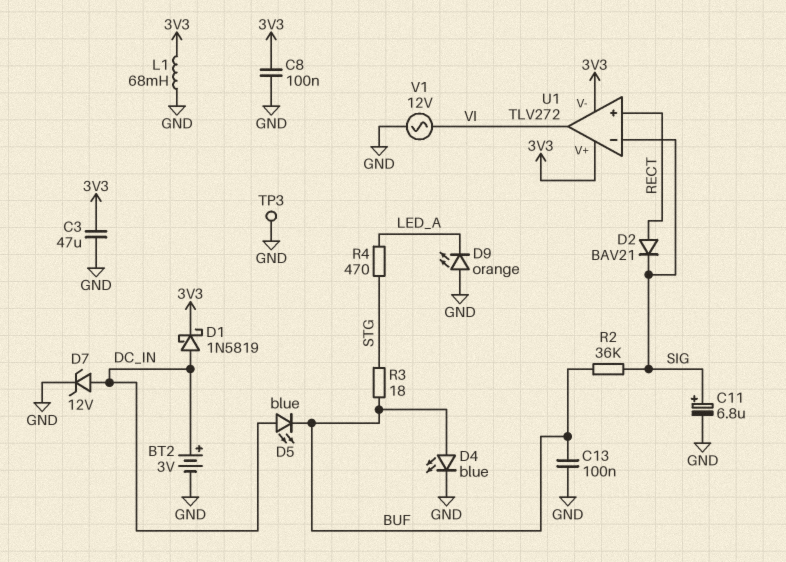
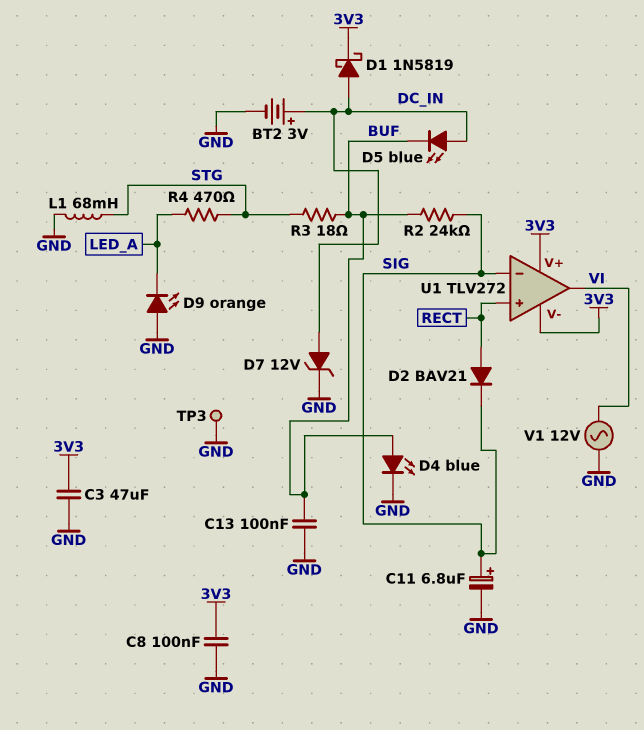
L1: 68mH (3V3, GND) -> 68mH (GND, STG)
R2: 36k (BUF, SIG) -> 24k (BUF, SIG)

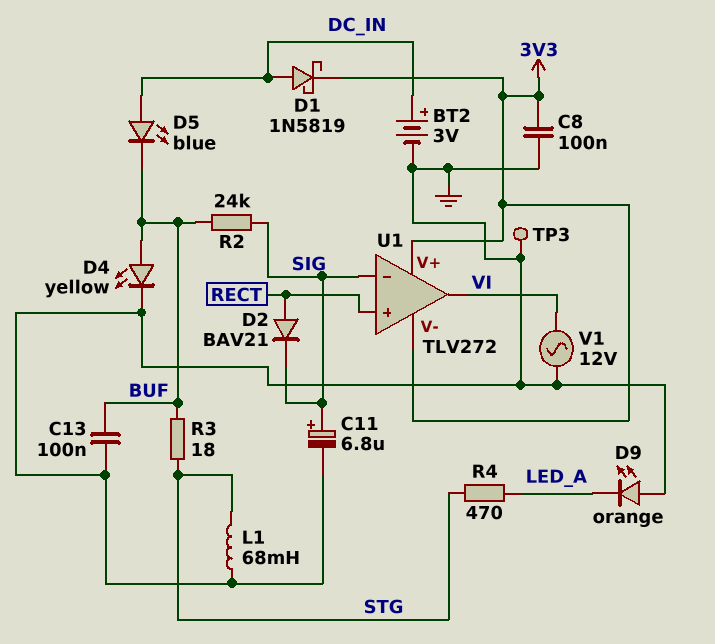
C3: 47uF (3V3, GND) -> none
D4: LED blue (A BUF, K GND) -> LED yellow (A BUF, K GND)
D7: zener 12V (A DC_IN, K GND) -> none

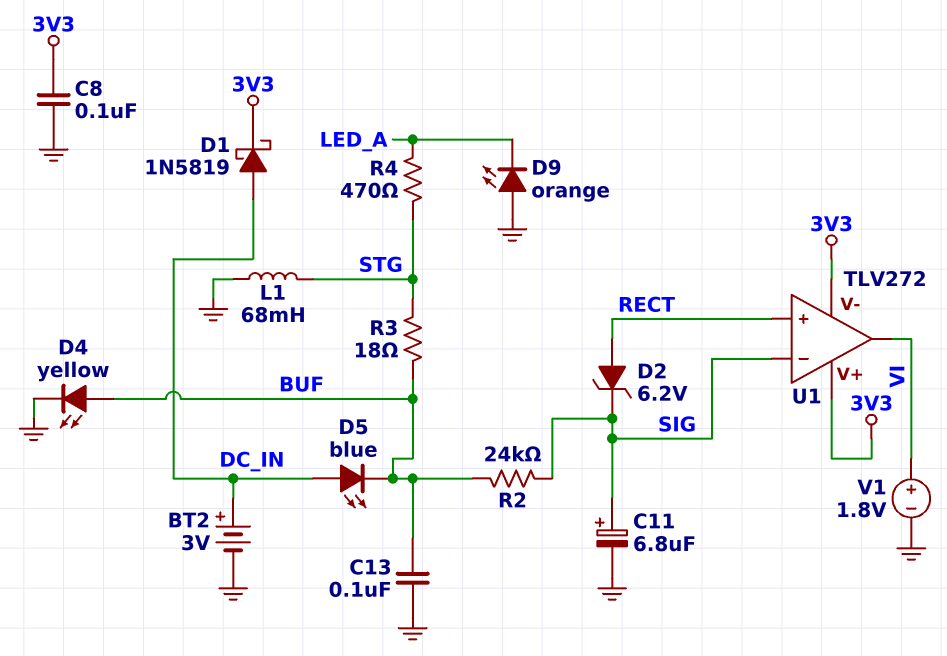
D2: diode BAV21 (A RECT, K SIG) -> zener 6.2V (A RECT, K SIG)
TP3: test point (GND) -> none
V1: AC 12V (GND, VI) -> 1.8V (plus VI, minus GND)

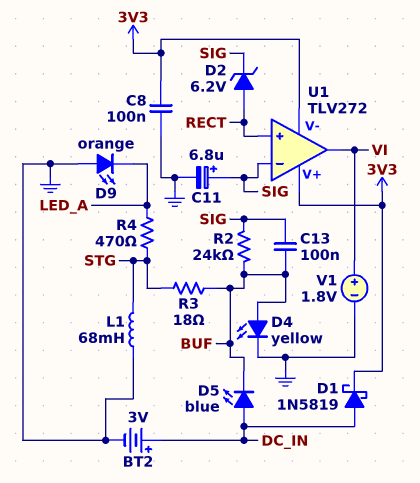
C13: 100nF (BUF, GND) -> 100nF (BUF, SIG)

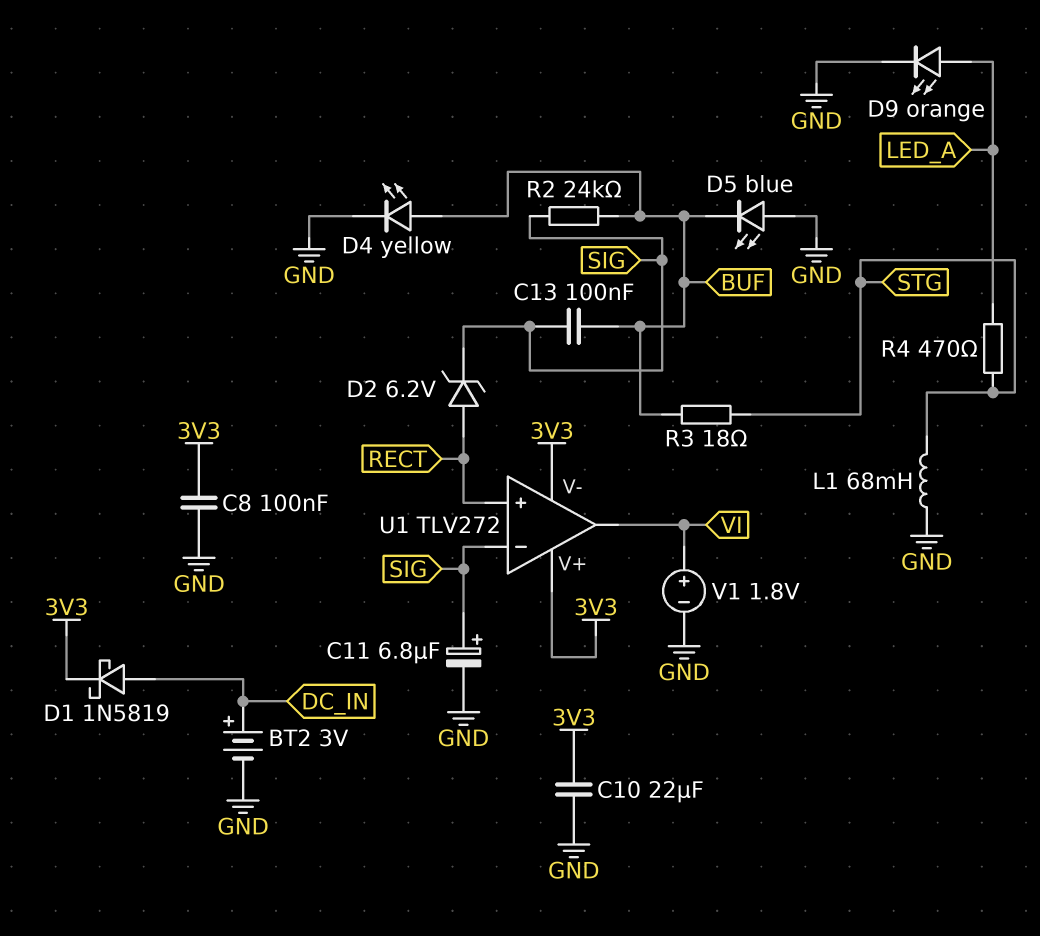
C10: none -> 22uF (3V3, GND)
D5: LED blue (A DC_IN, K BUF) -> LED blue (A GND, K BUF)
D9: LED orange (A GND, K LED_A) -> LED orange (A LED_A, K GND)

